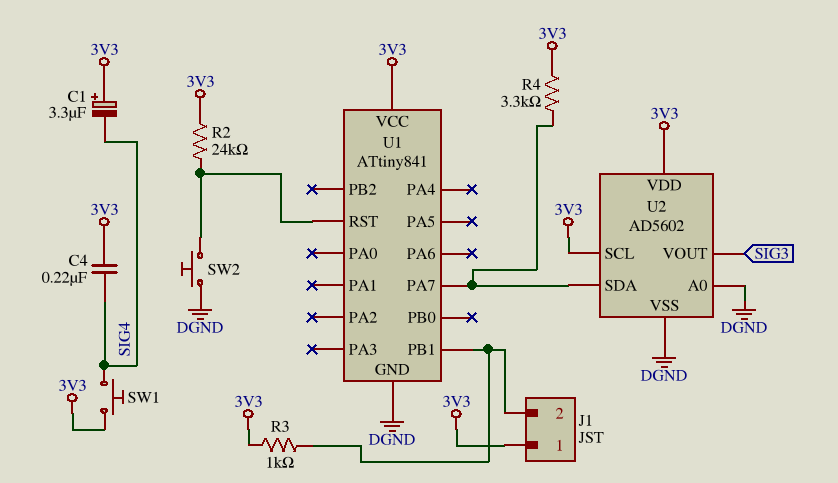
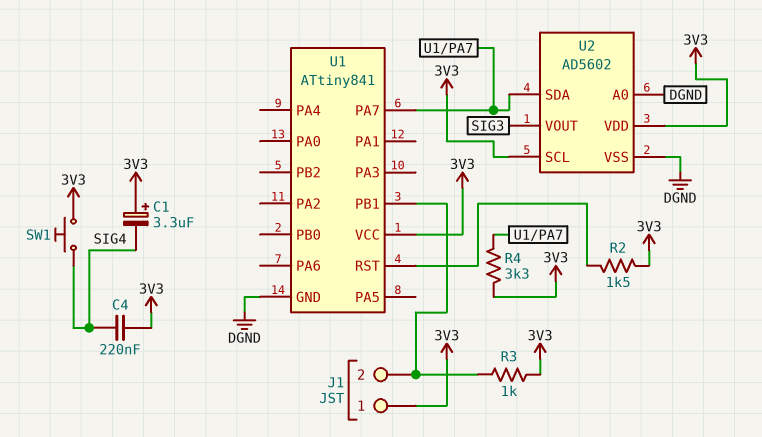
R2: 24k (3V3, U1/RST) -> 1.5k (3V3, U1/RST)
SW2: button (DGND, U1/RST) -> none

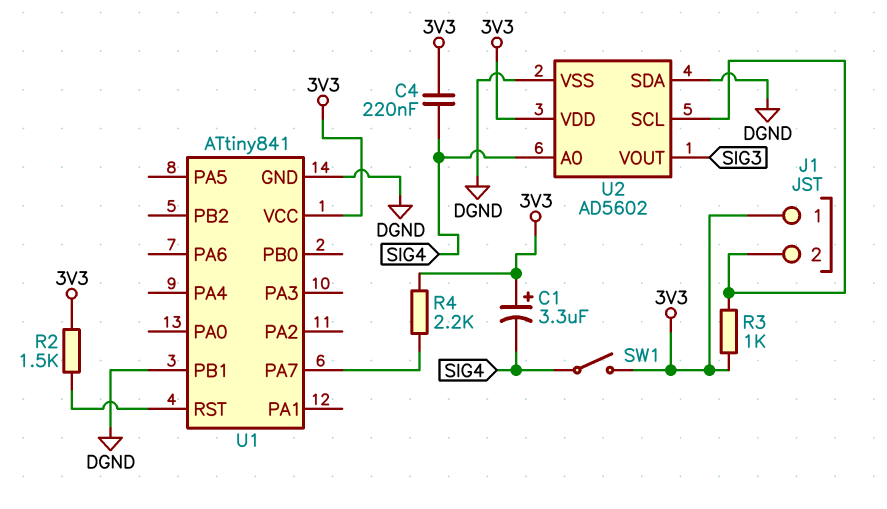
R4: 3.3k (3V3, U1/PA7) -> 2.2k (3V3, U1/PA7)
SW1: button (3V3, SIG4) -> switch (3V3, SIG4)
U1 pin PB1: J1/2 -> DGND
U2 pin A0: DGND -> SIG4
U2 pin SCL: 3V3 -> J1/2
U2 pin SDA: U1/PA7 -> DGND

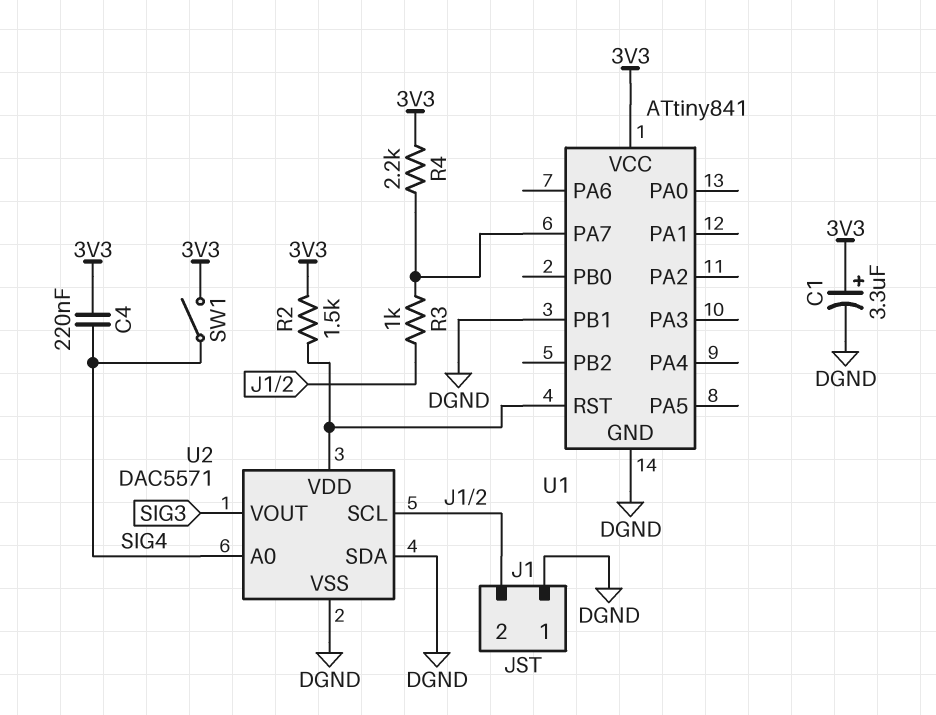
C1: 3.3uF (plus 3V3, minus SIG4) -> 3.3uF (plus 3V3, minus DGND)
J1 pin 1: 3V3 -> DGND
R3: 1k (3V3, J1/2) -> 1k (J1/2, U1/PA7)
U2: AD5602 -> DAC5571
U2 pin VDD: 3V3 -> U1/RST

